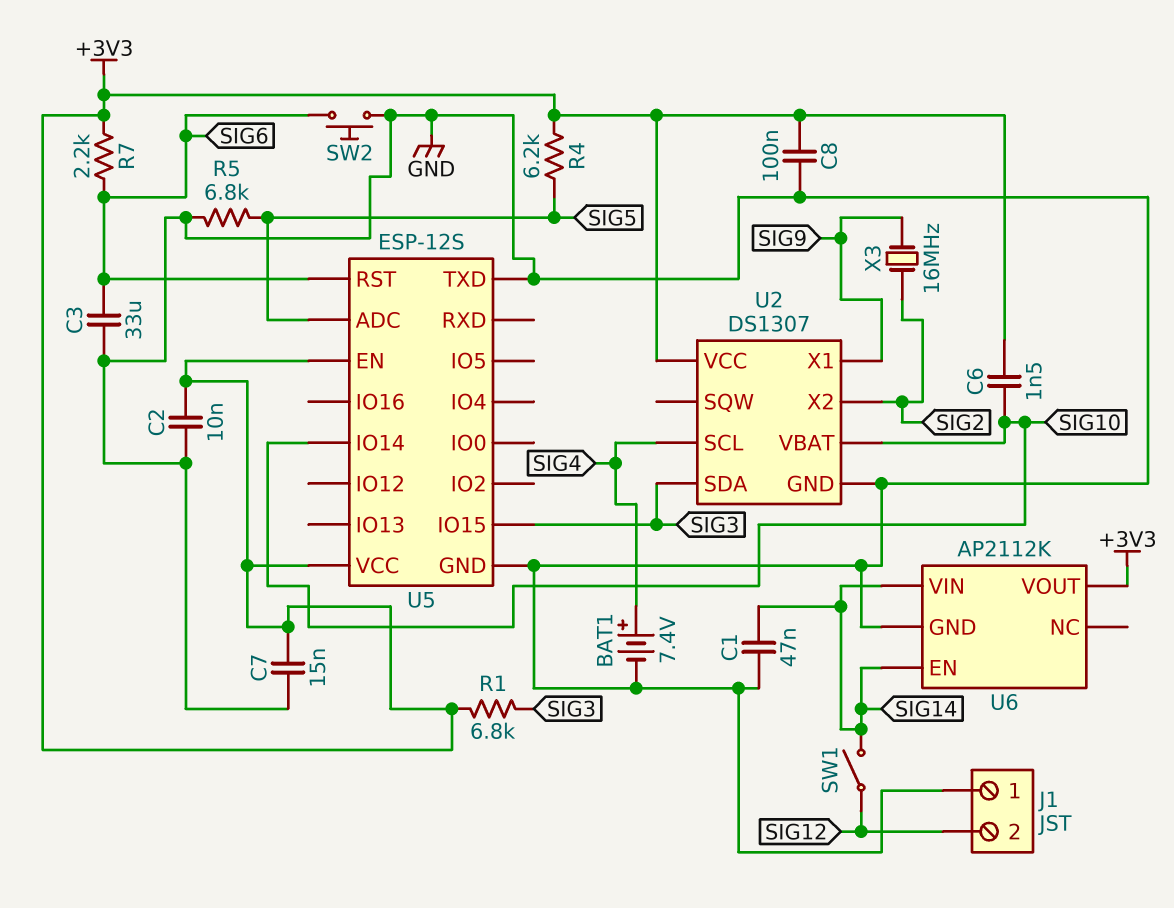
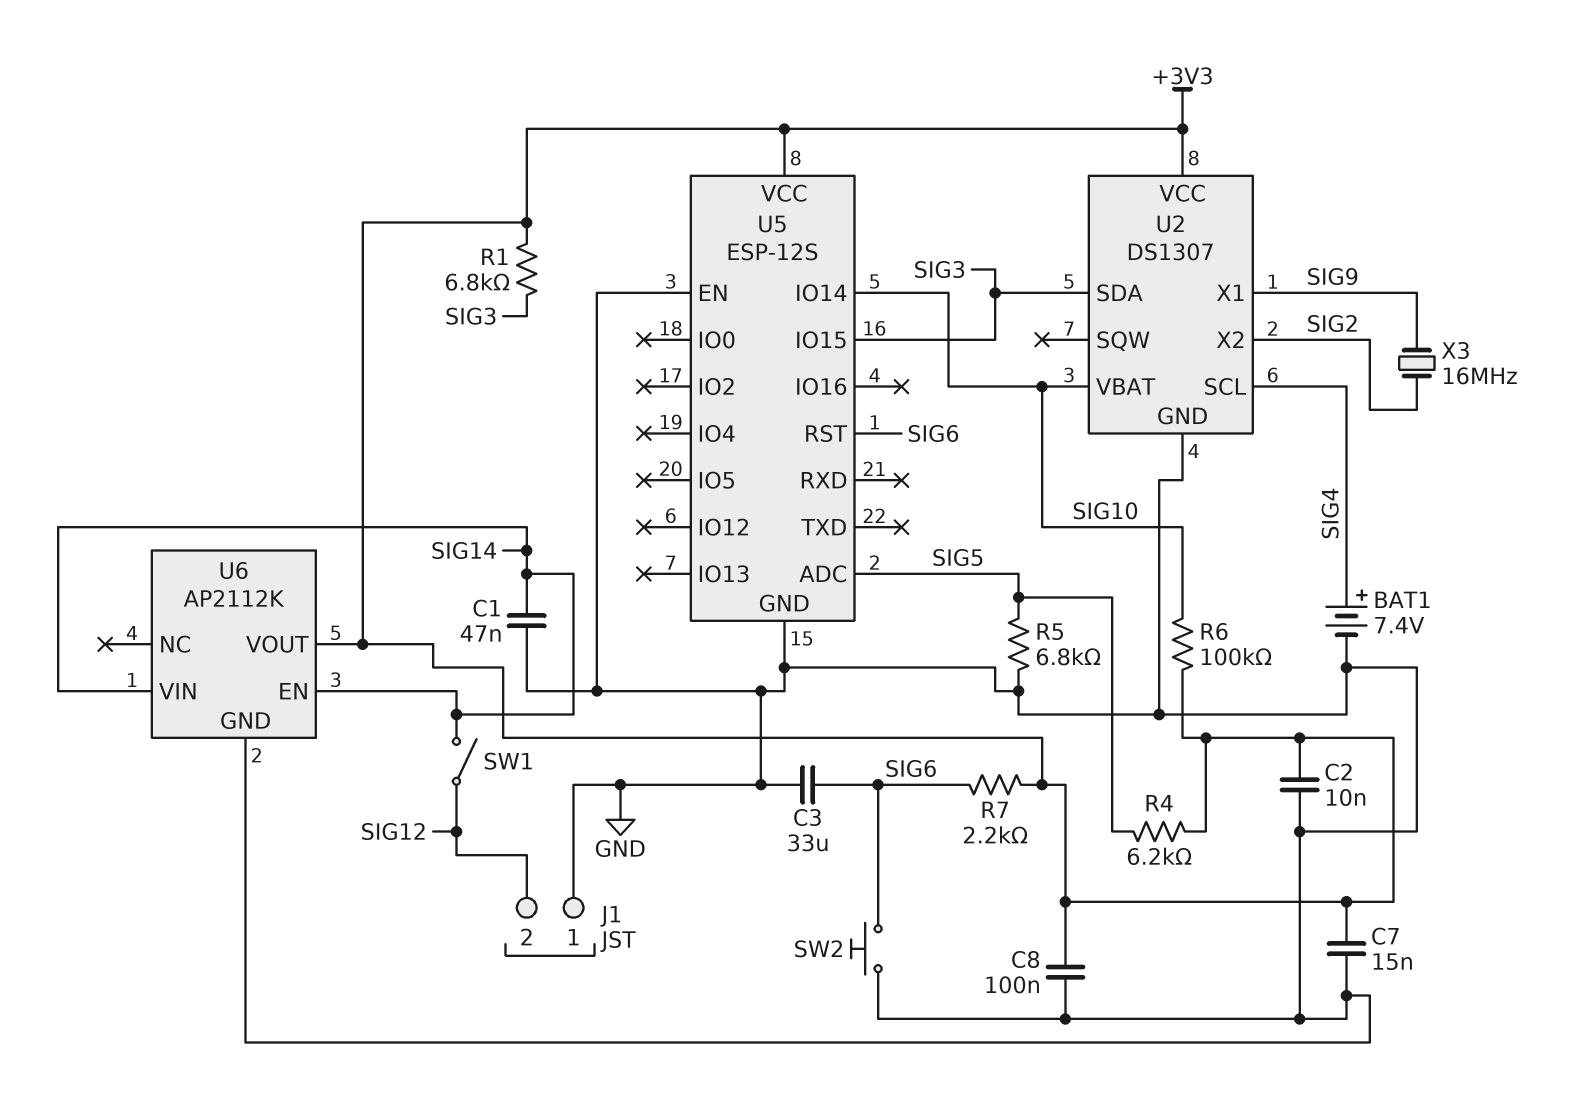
C6: 1.5nF (+3V3, SIG10) -> none
R6: none -> 100k (+3V3, SIG10)
U5 pin EN: +3V3 -> GND
U5 pin TXD: GND -> none

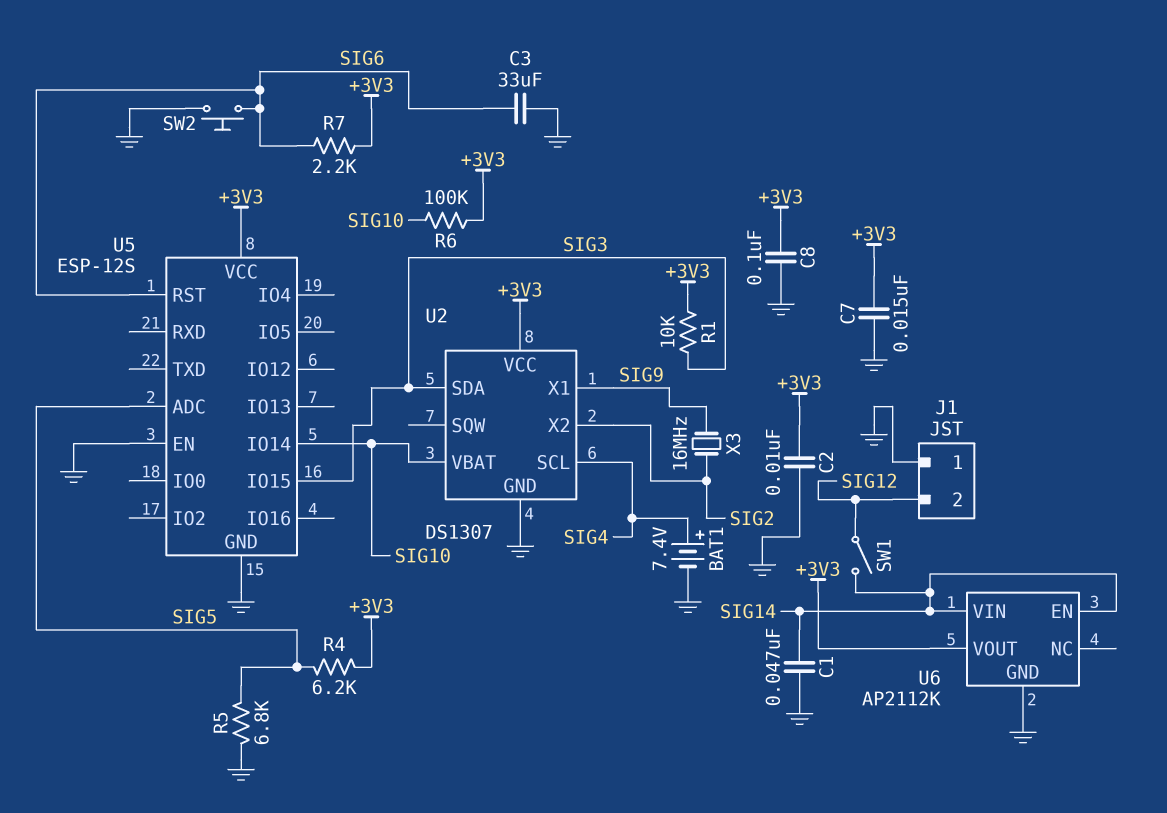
R1: 6.8k (+3V3, SIG3) -> 10k (+3V3, SIG3)

